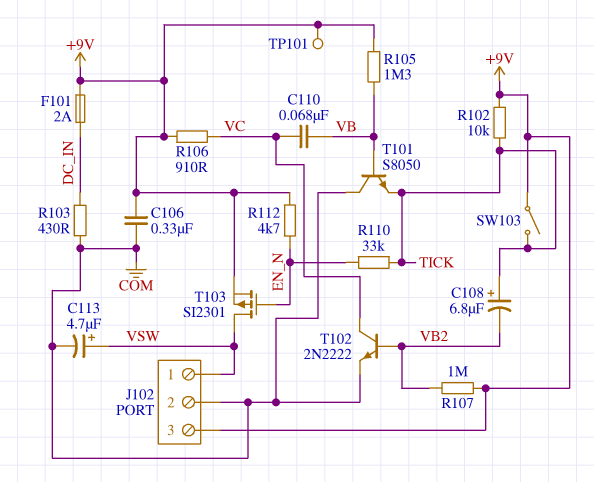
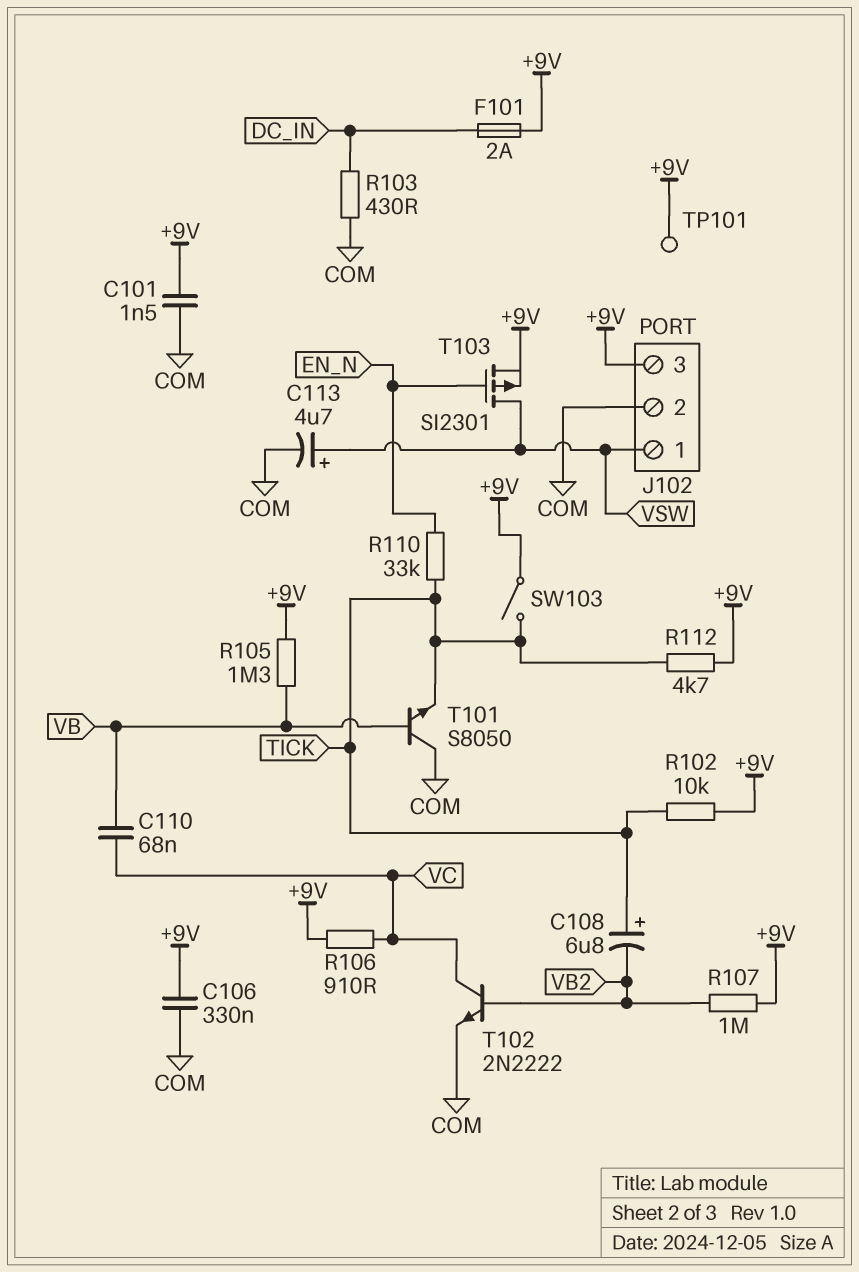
C101: none -> 1.5nF (+9V, COM)
R112: 4.7k (+9V, EN_N) -> 4.7k (+9V, TICK)

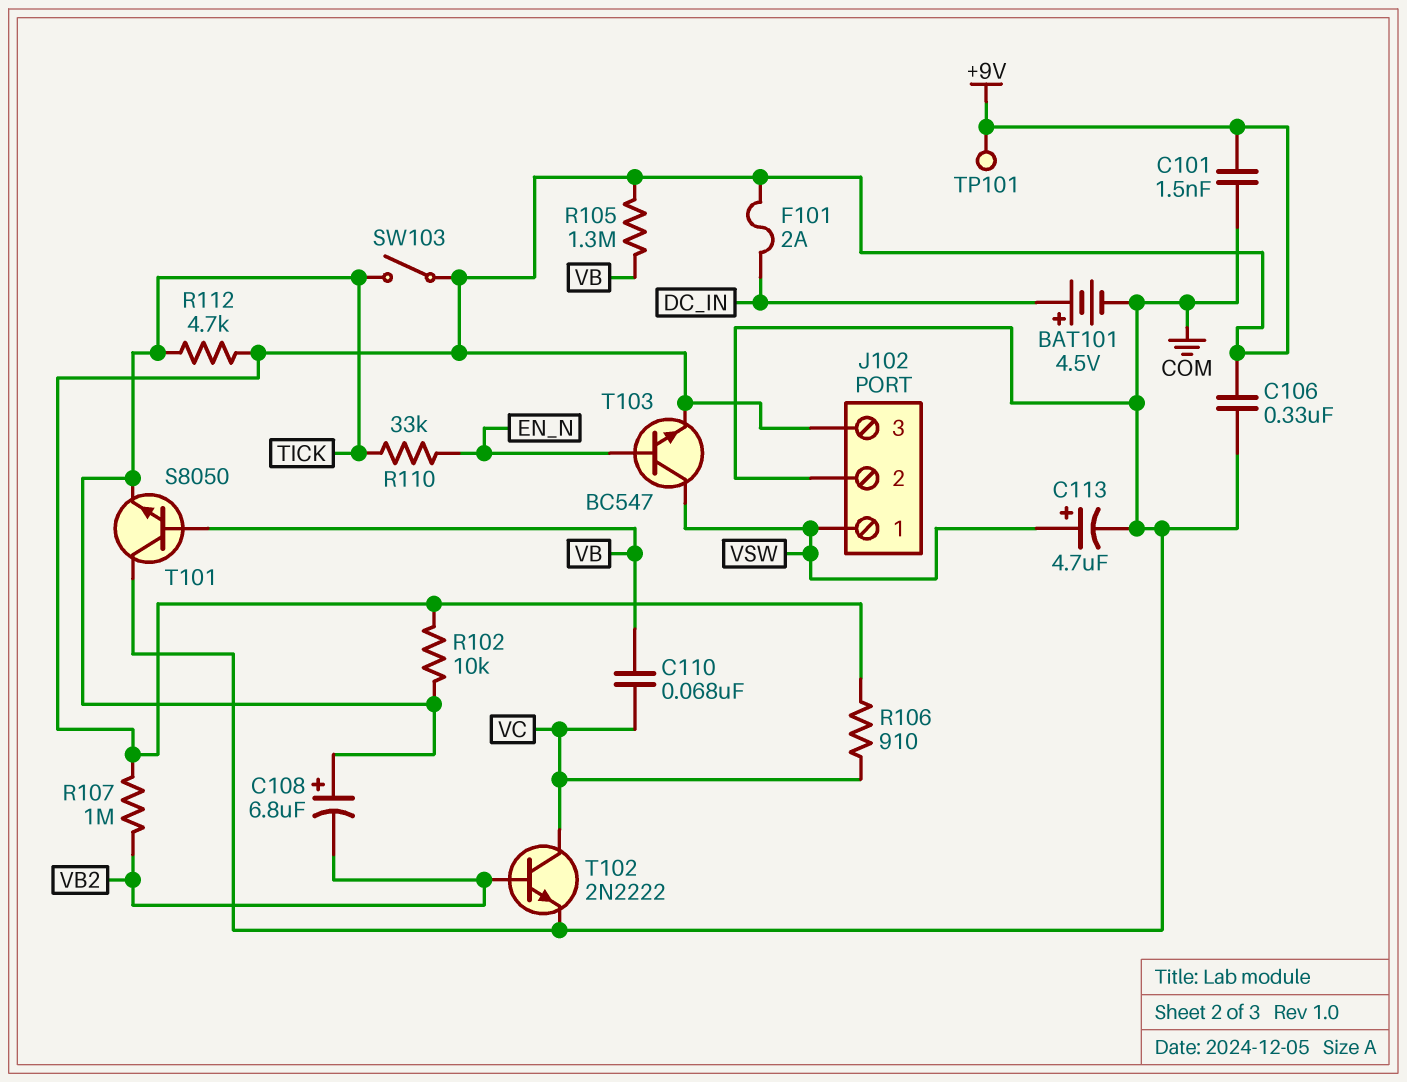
BAT101: none -> 4.5V (plus DC_IN, minus COM)
R103: 430 (COM, DC_IN) -> none
T103: PMOS SI2301 (G EN_N, D VSW, S +9V) -> NPN BC547 (B EN_N, C VSW, E +9V)

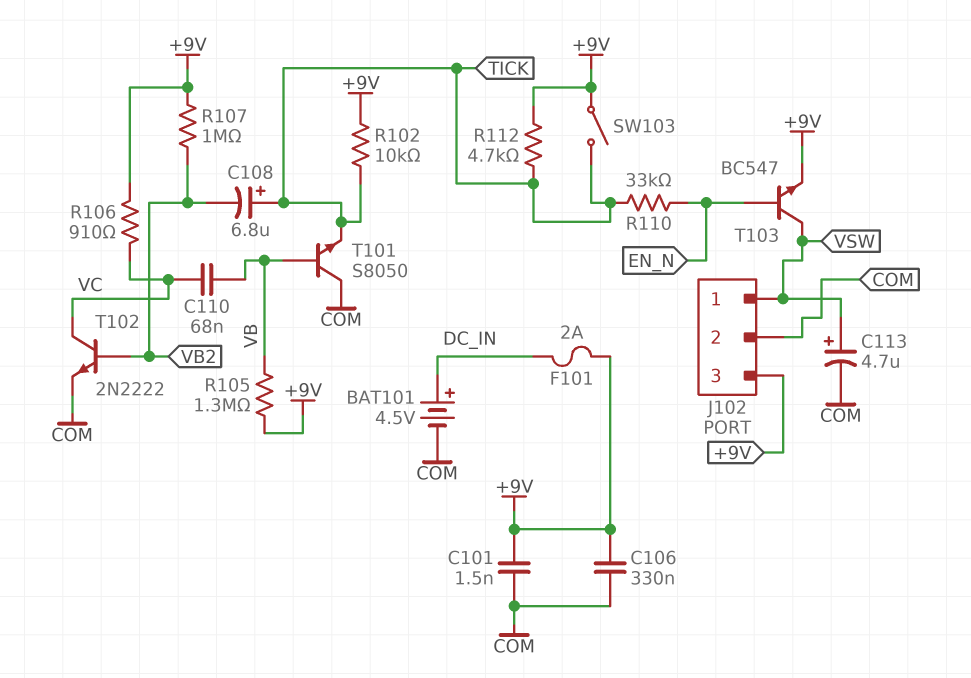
TP101: test point (+9V) -> none

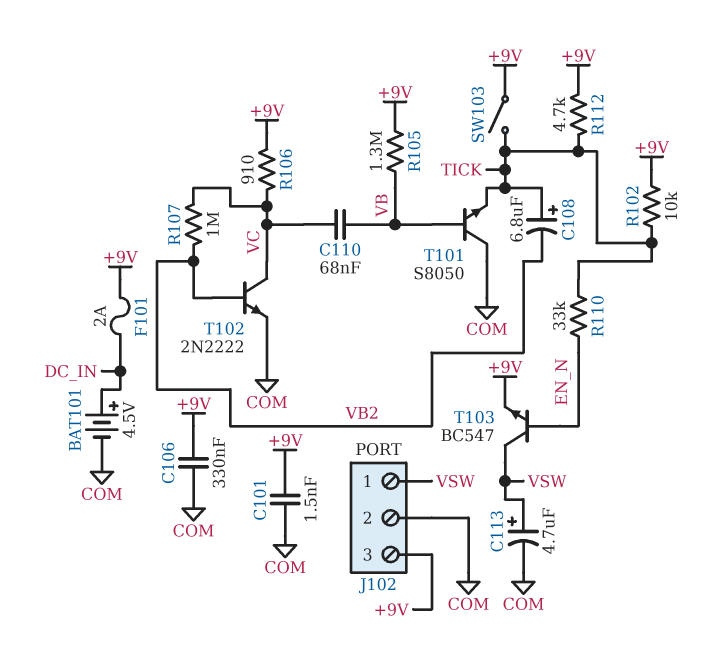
R107: 1M (+9V, VB2) -> 1M (VB2, VC)

